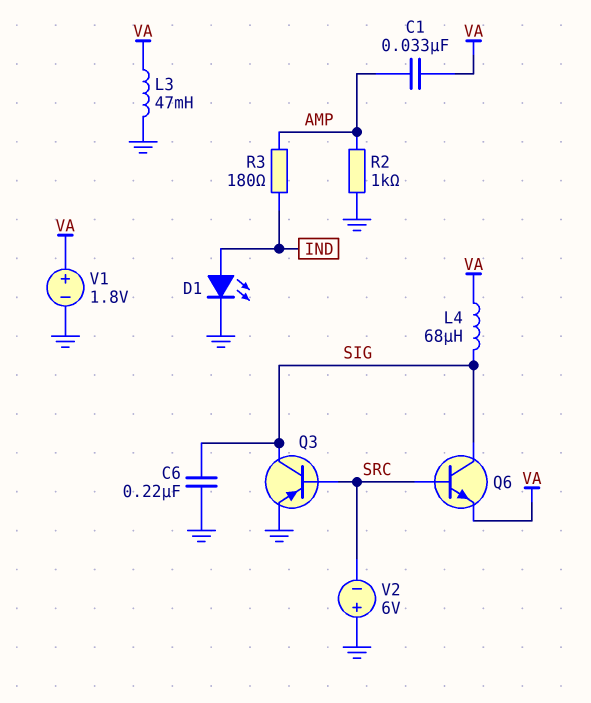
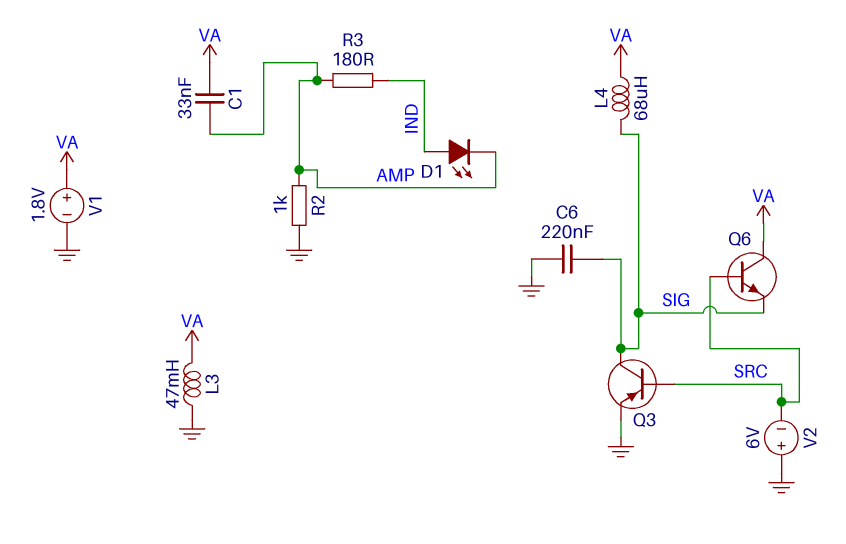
D1: LED (A IND, K GND) -> LED (A IND, K AMP)
Q6: NPN (B SRC, C SIG, E VA) -> NPN (B SRC, C VA, E SIG)

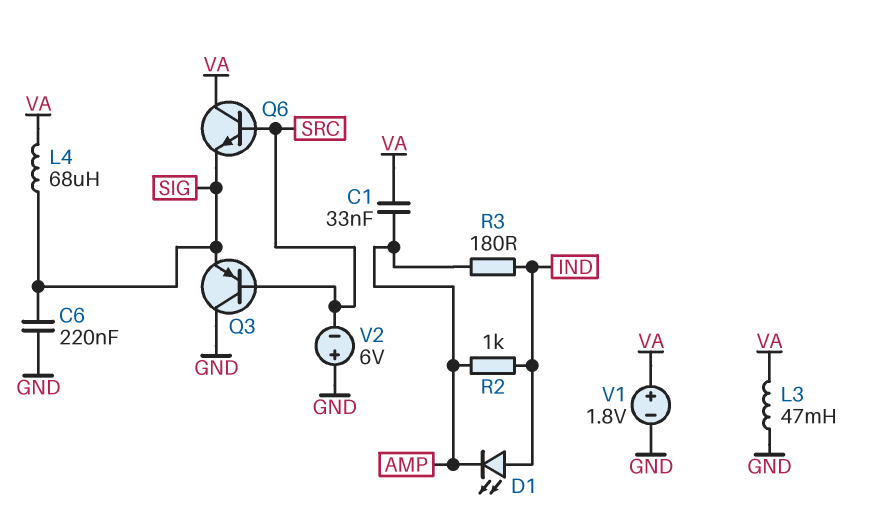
Q3: PNP (B SRC, C SIG, E GND) -> PNP (B SRC, C GND, E SIG)
R2: 1k (AMP, GND) -> 1k (AMP, IND)

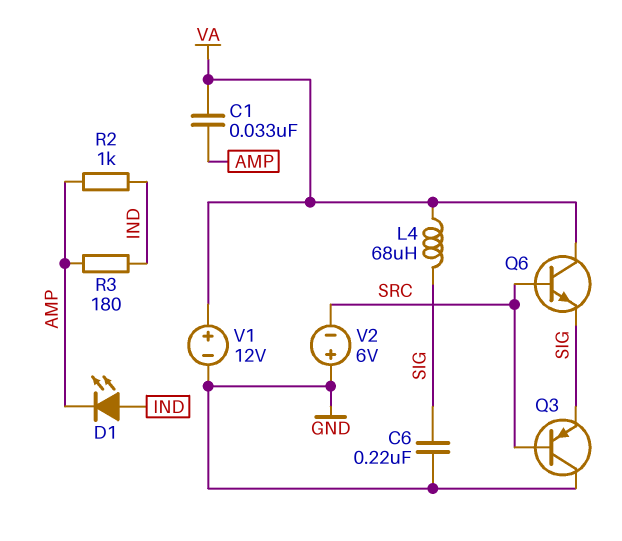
L3: 47mH (GND, VA) -> none
V1: 1.8V (plus VA, minus GND) -> 12V (plus VA, minus GND)

